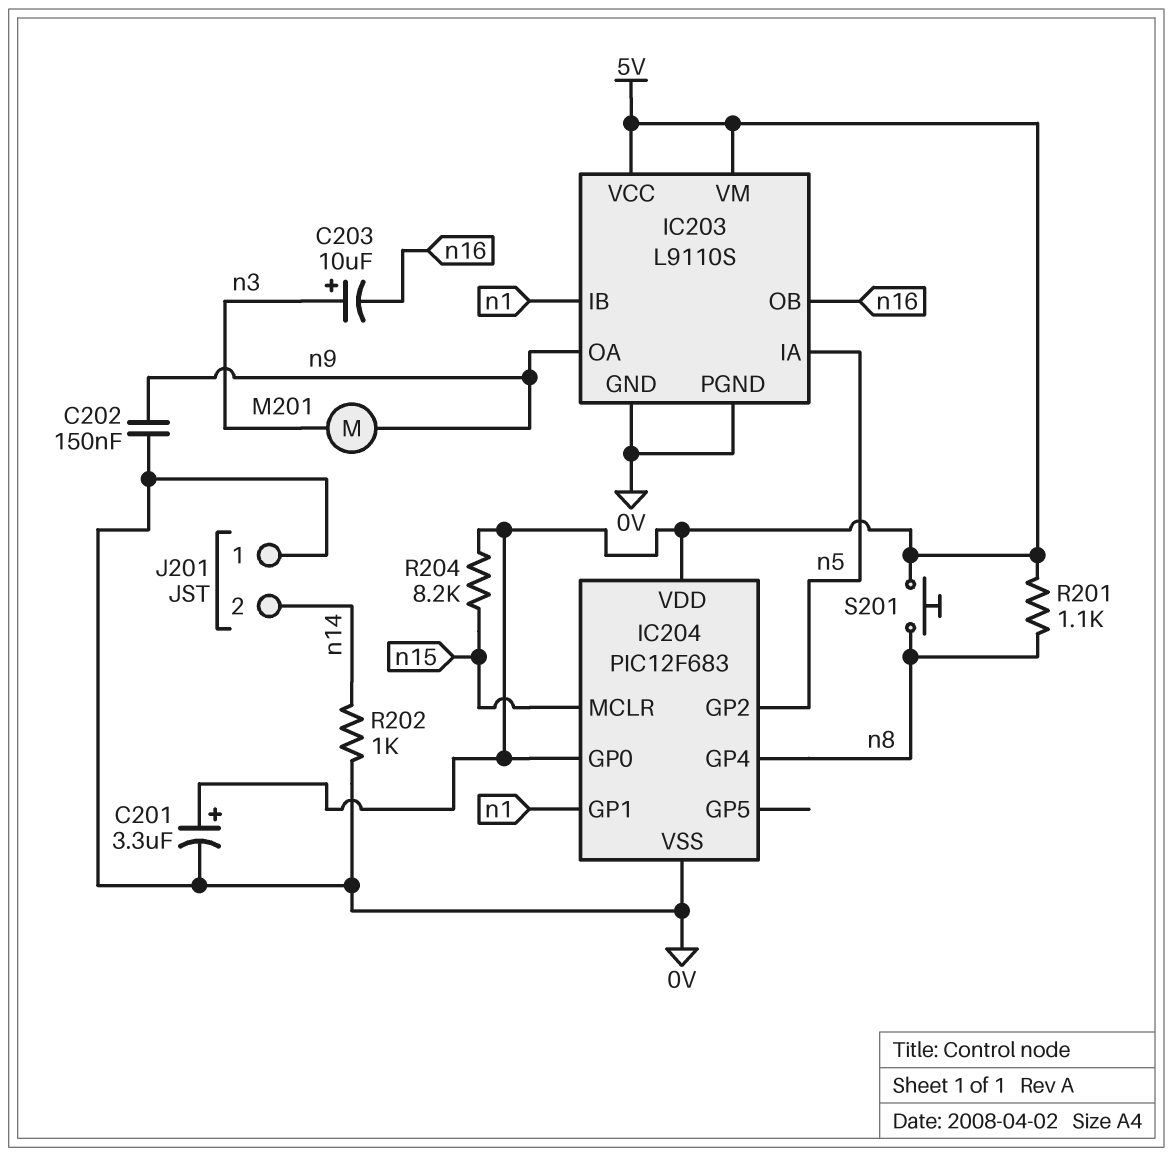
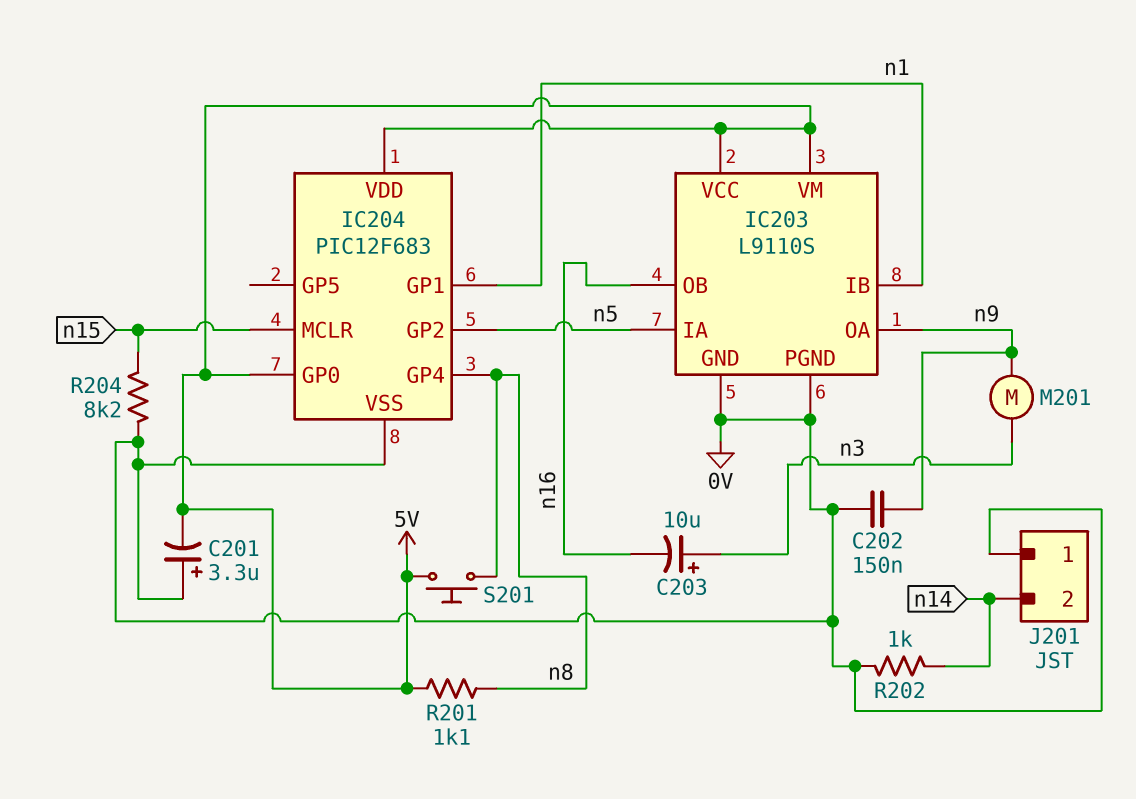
C201: 3.3uF (plus 5V, minus 0V) -> 3.3uF (plus 0V, minus 5V)
R204: 8.2k (5V, n15) -> 8.2k (0V, n15)

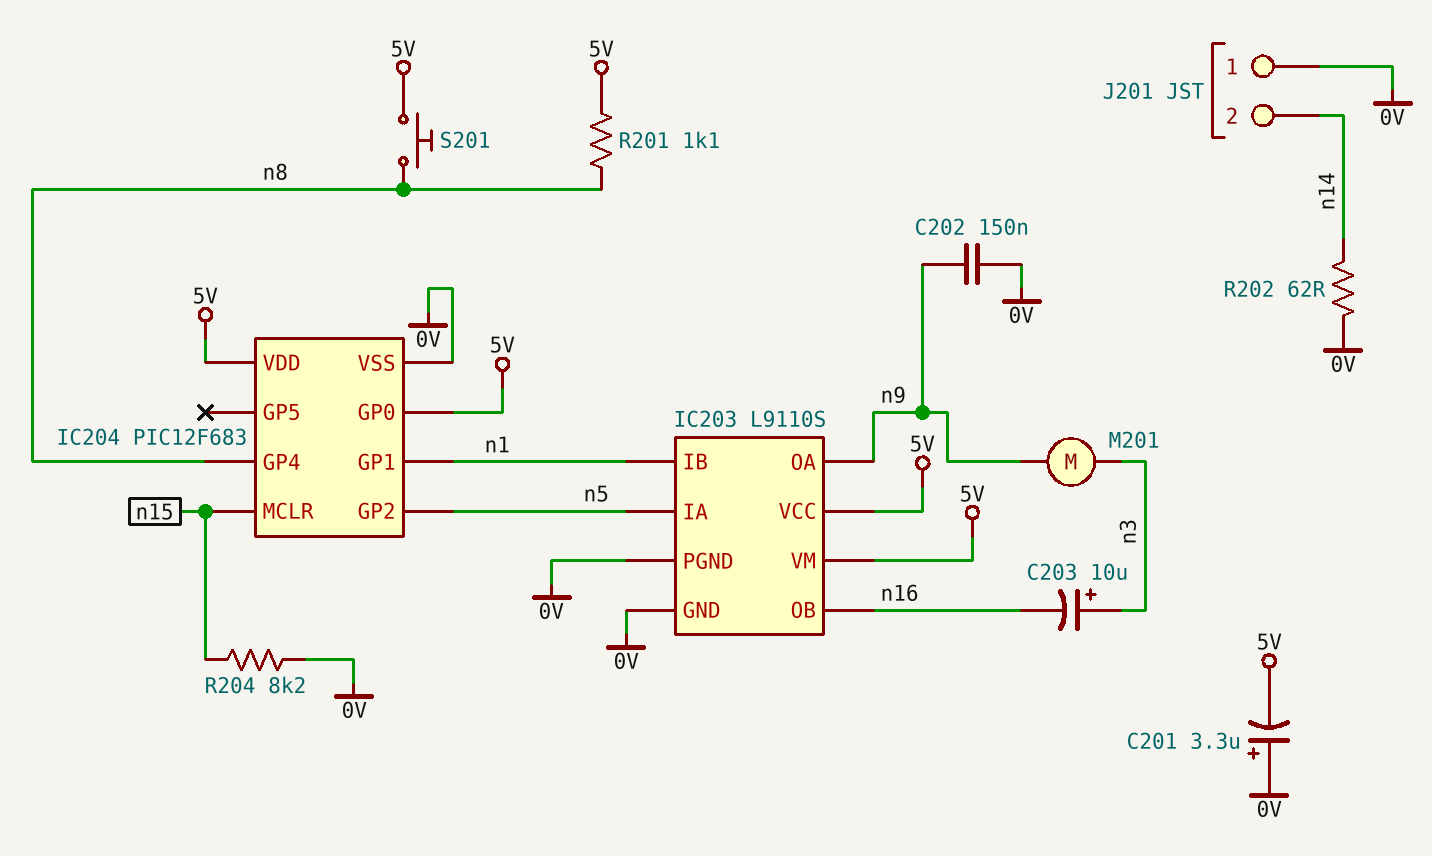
R202: 1k (0V, n14) -> 62 (0V, n14)

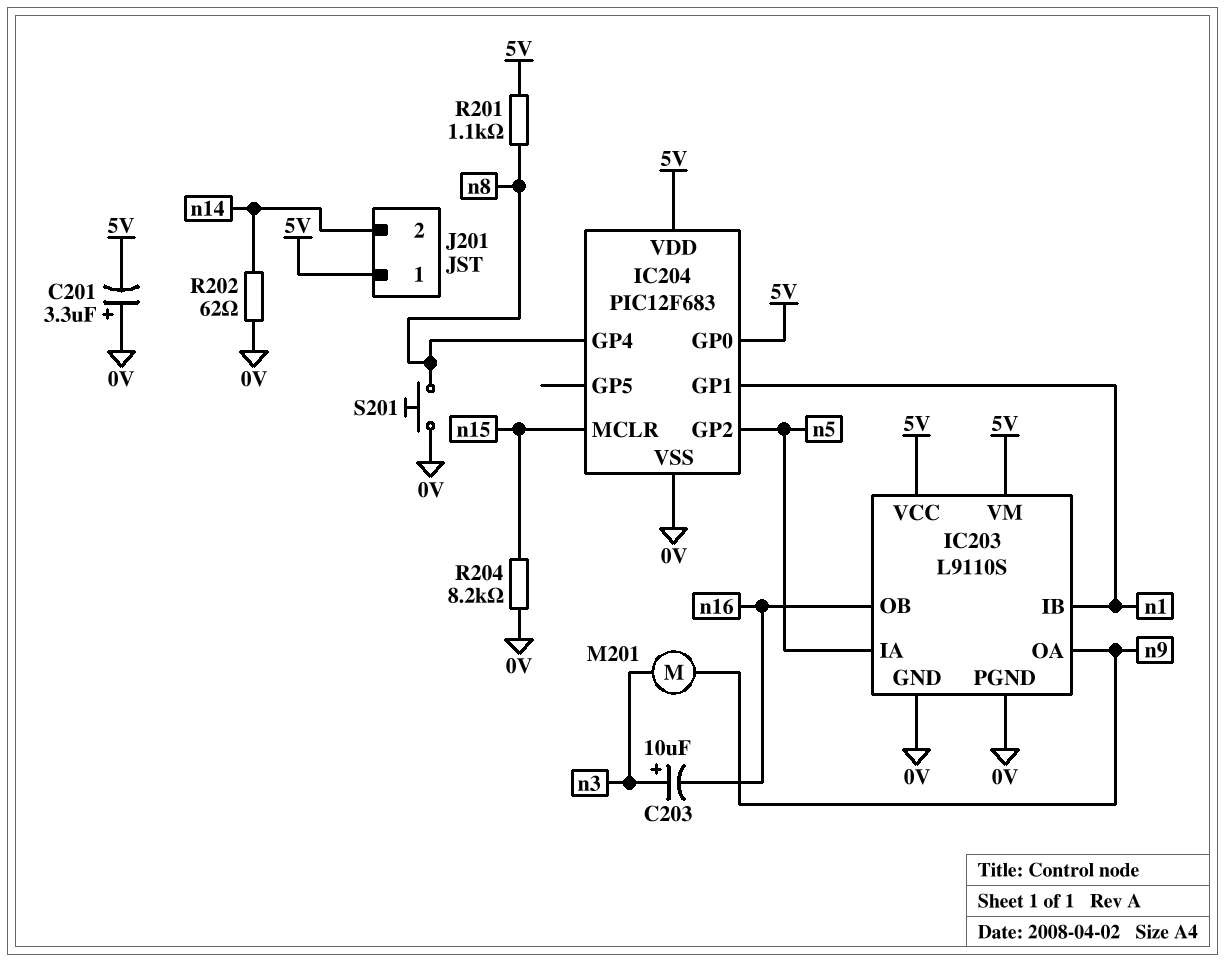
C202: 150nF (0V, n9) -> none
J201 pin 1: 0V -> 5V
S201: button (5V, n8) -> button (0V, n8)

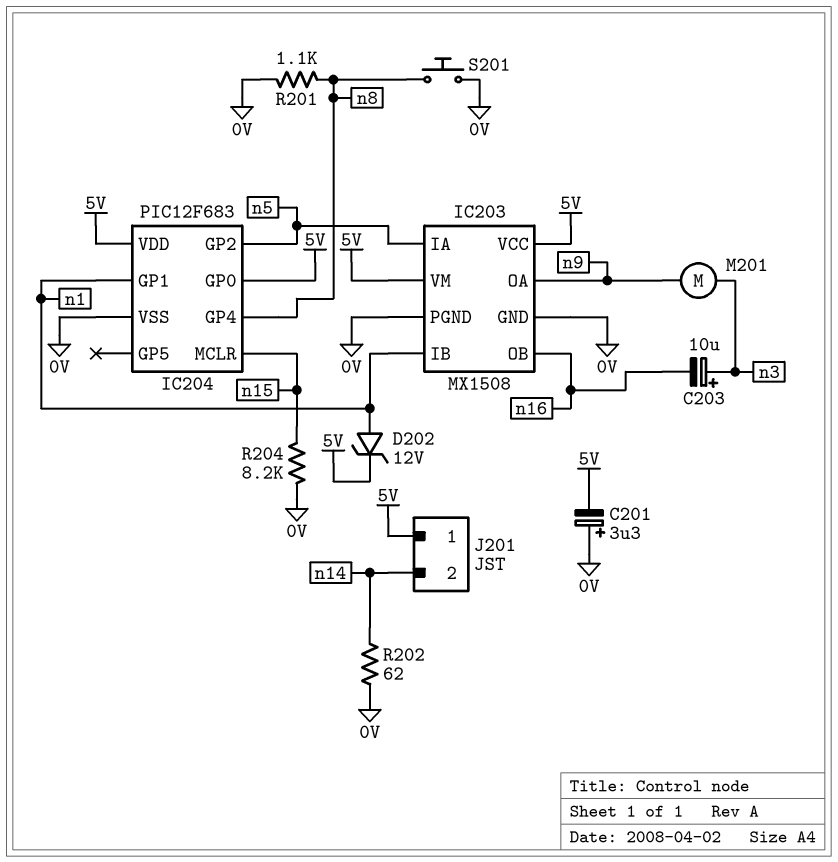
D202: none -> zener 12V (A n1, K 5V)
IC203: L9110S -> MX1508
R201: 1.1k (5V, n8) -> 1.1k (0V, n8)

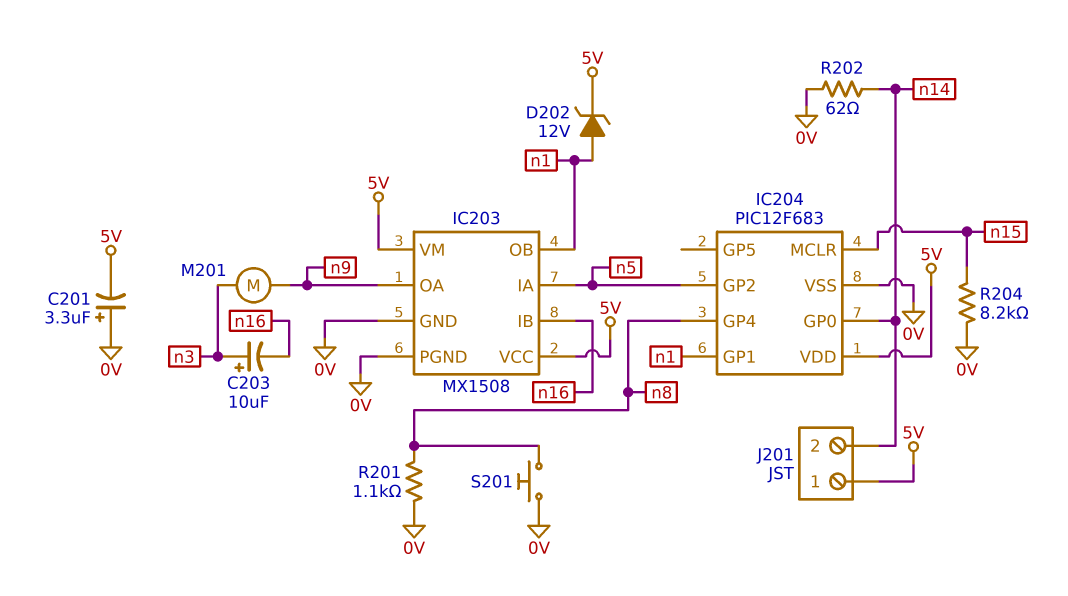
IC203 pin IB: n1 -> n16
IC203 pin OB: n16 -> n1
IC204 pin GP0: 5V -> n14

